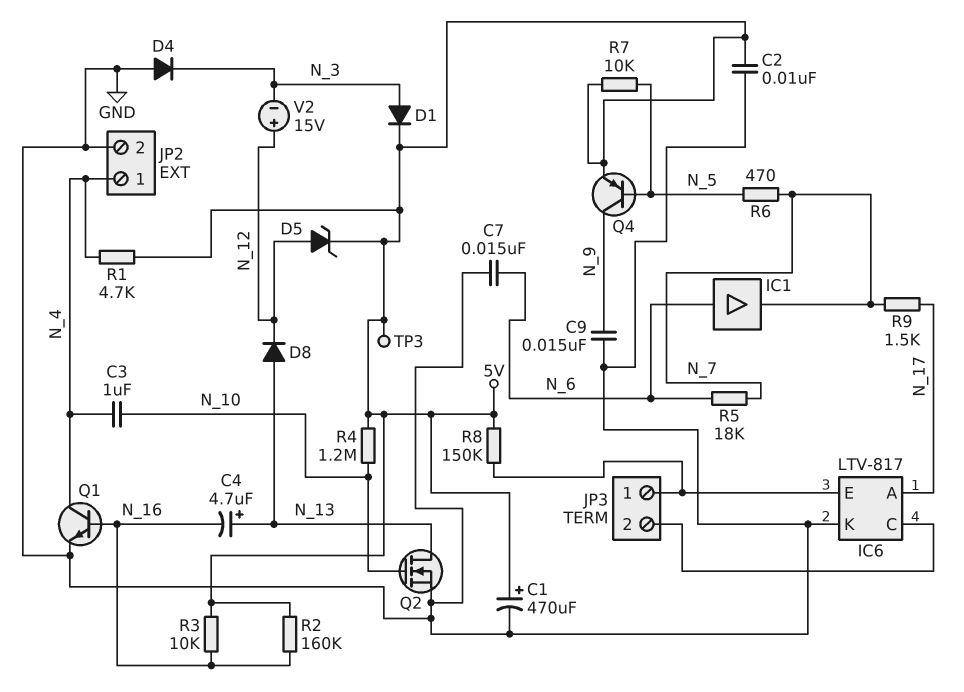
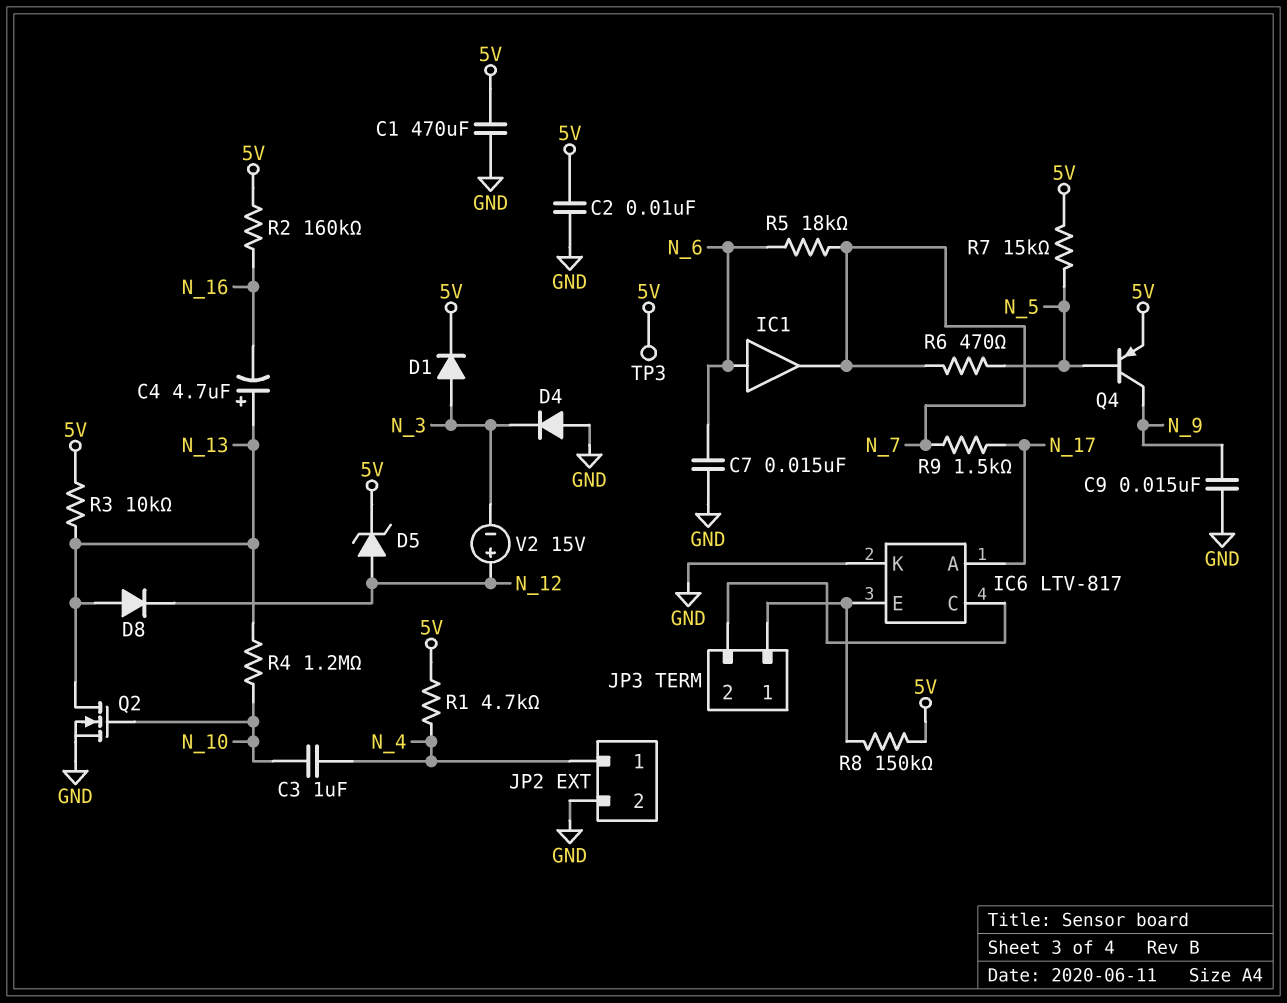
C1: 470uF (plus 5V, minus GND) -> 470uF (5V, GND)
Q1: NPN (B N_16, C N_4, E GND) -> none
R3: 10k (5V, N_16) -> 10k (5V, N_13)
R4: 1.2M (5V, N_10) -> 1.2M (N_10, N_13)
R7: 10k (5V, N_5) -> 15k (5V, N_5)

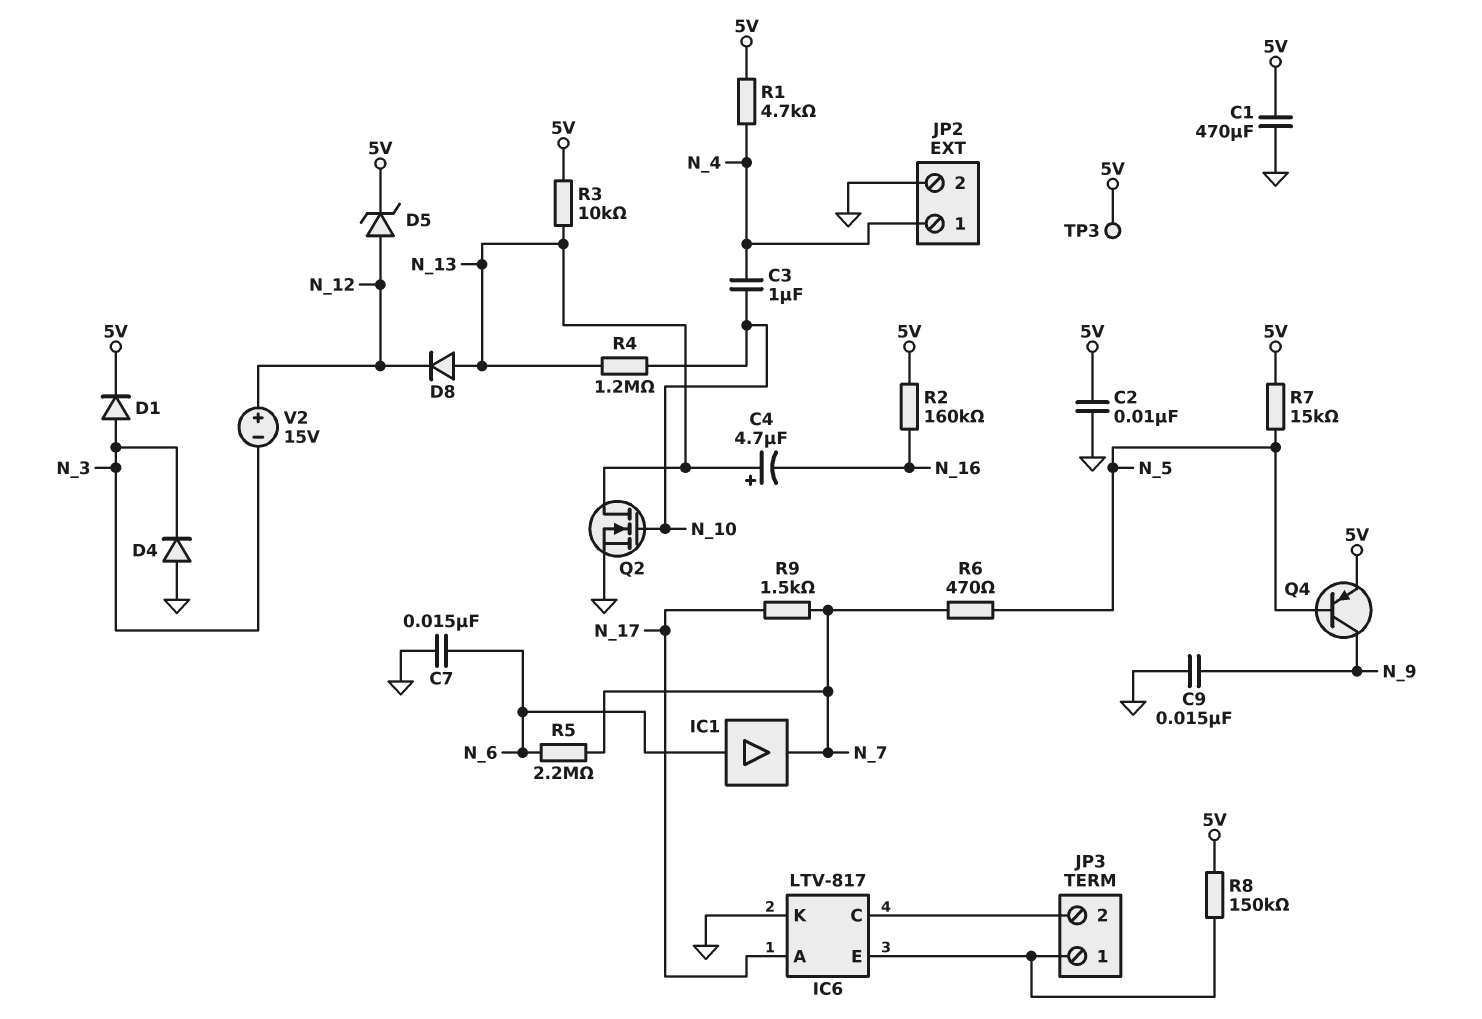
R5: 18k (N_6, N_7) -> 2.2M (N_6, N_7)

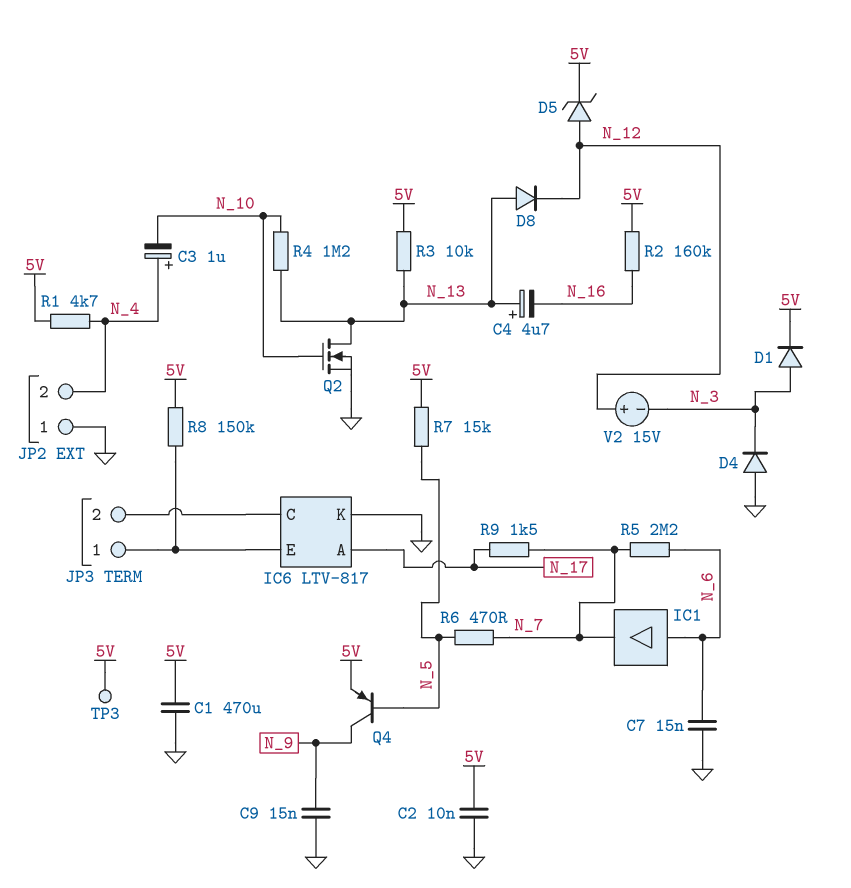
C3: 1uF (N_4, N_10) -> 1uF (plus N_4, minus N_10)
JP2 pin 1: N_4 -> GND
JP2 pin 2: GND -> N_4

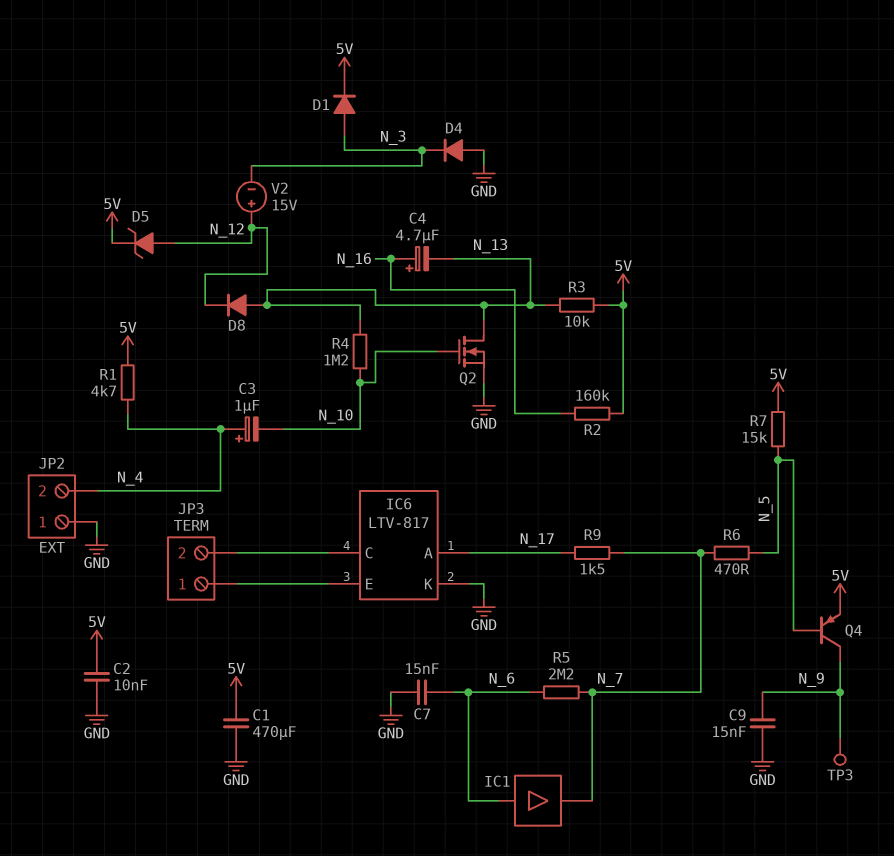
C4: 4.7uF (plus N_13, minus N_16) -> 4.7uF (plus N_16, minus N_13)
R8: 150k (5V, IC6/E) -> none
TP3: test point (5V) -> test point (N_9)

